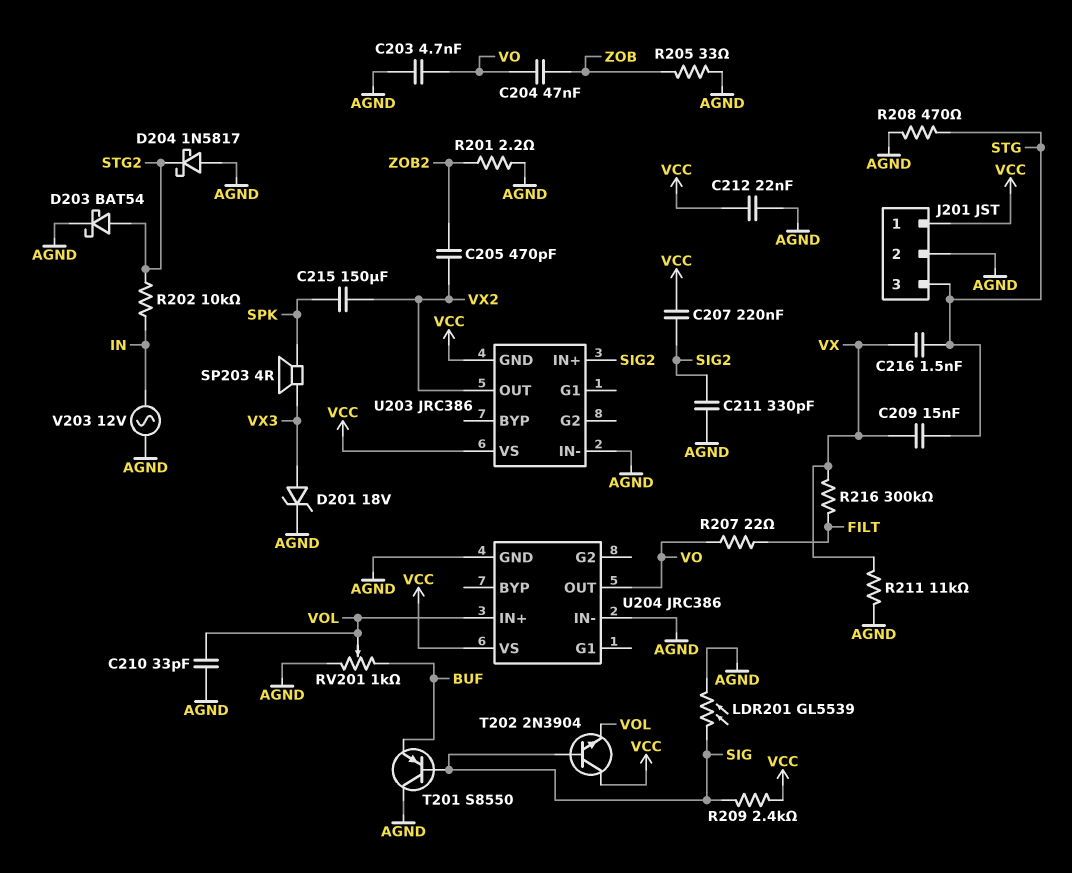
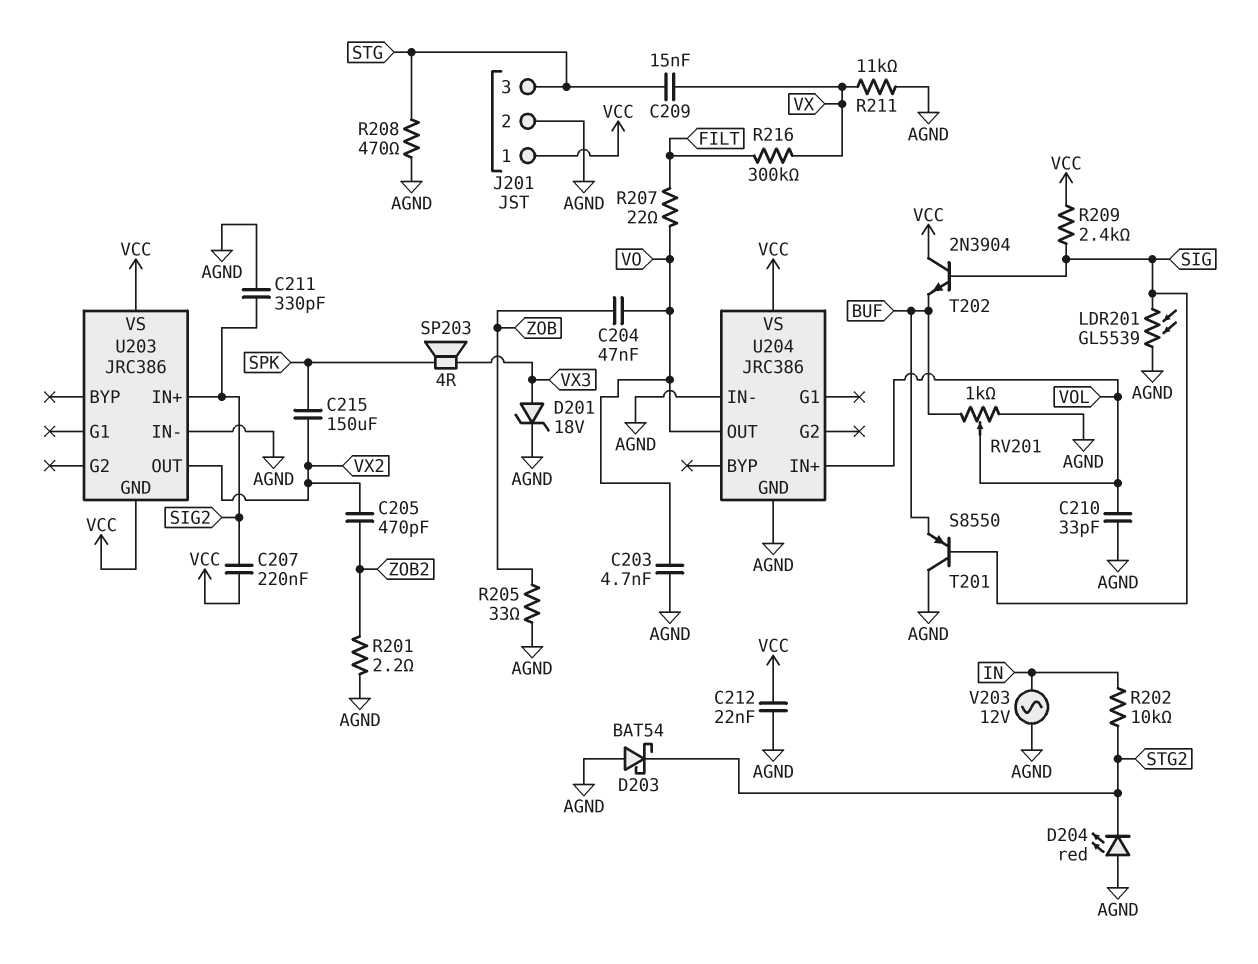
C216: 1.5nF (STG, VX) -> none
D203: schottky BAT54 (A STG2, K AGND) -> schottky BAT54 (A AGND, K STG2)
D204: schottky 1N5817 (A AGND, K STG2) -> LED red (A AGND, K STG2)
T202: NPN 2N3904 (B SIG, C VCC, E VOL) -> NPN 2N3904 (B SIG, C VCC, E BUF)

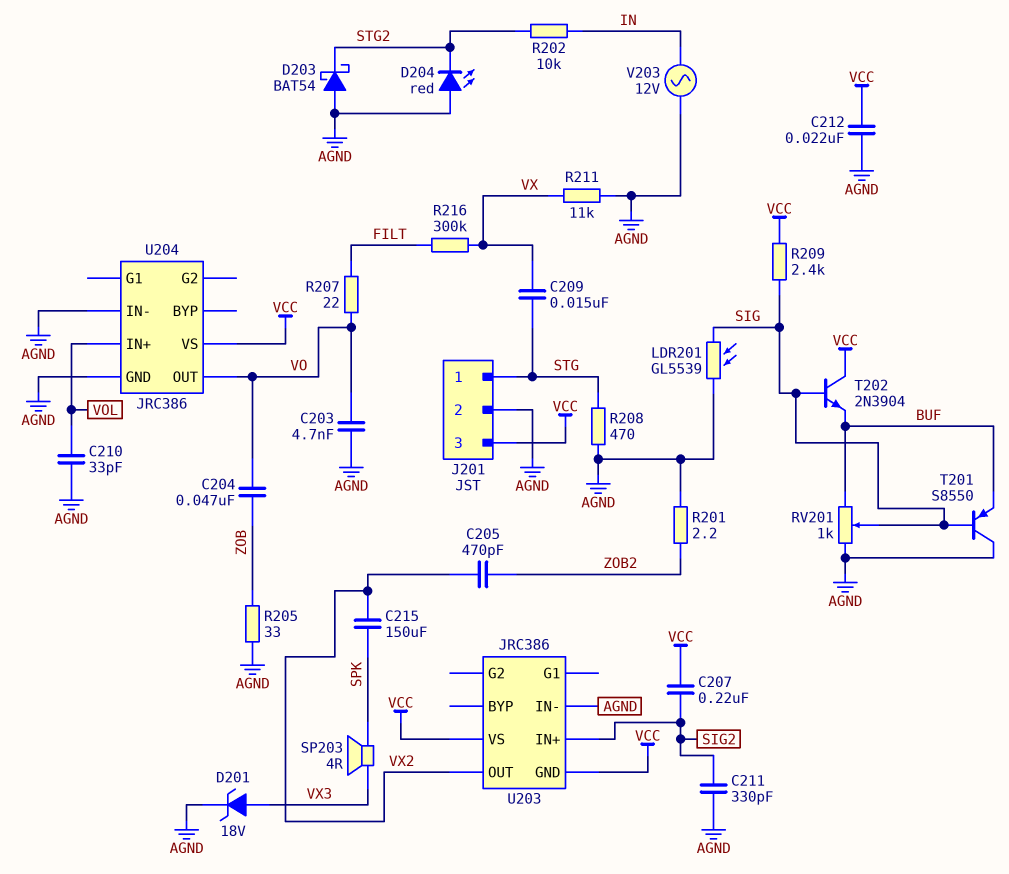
J201 pin 1: VCC -> STG
J201 pin 3: STG -> VCC
RV201: 1k (AGND, BUF, wiper VOL) -> 1k (AGND, BUF, wiper SIG)

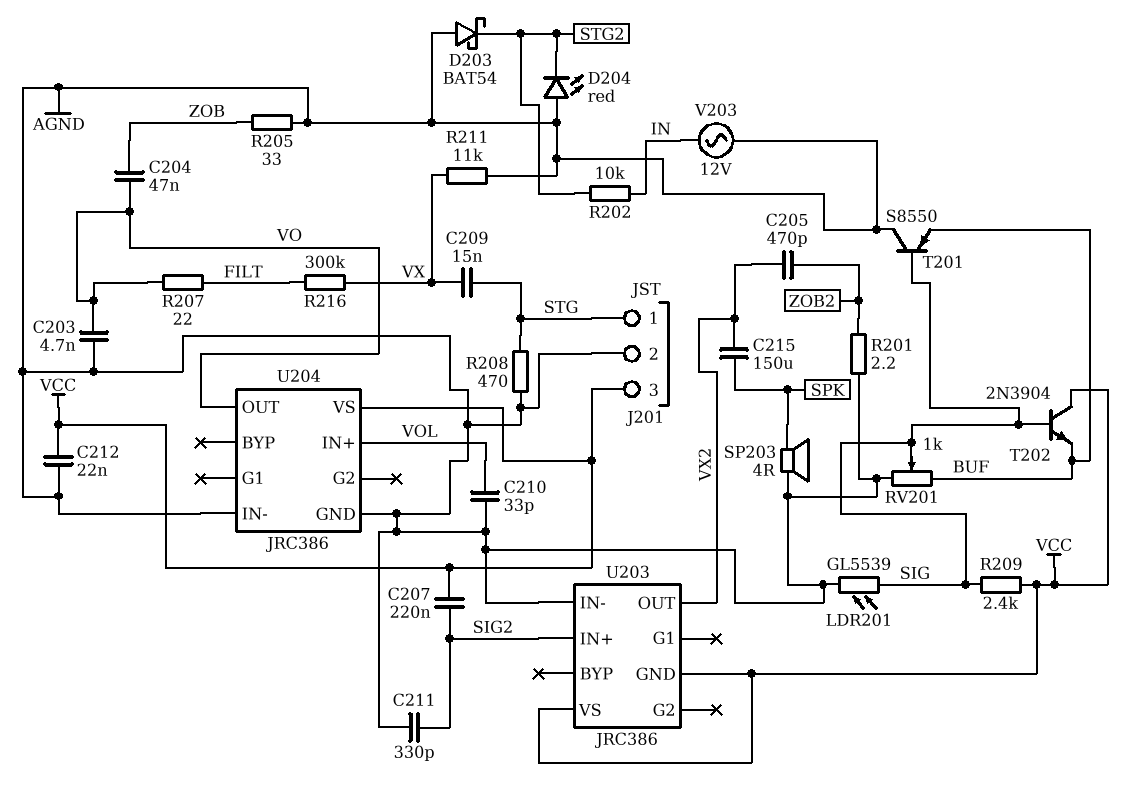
D201: zener 18V (A VX3, K AGND) -> none
SP203: speaker 4R (SPK, VX3) -> speaker 4R (AGND, SPK)

